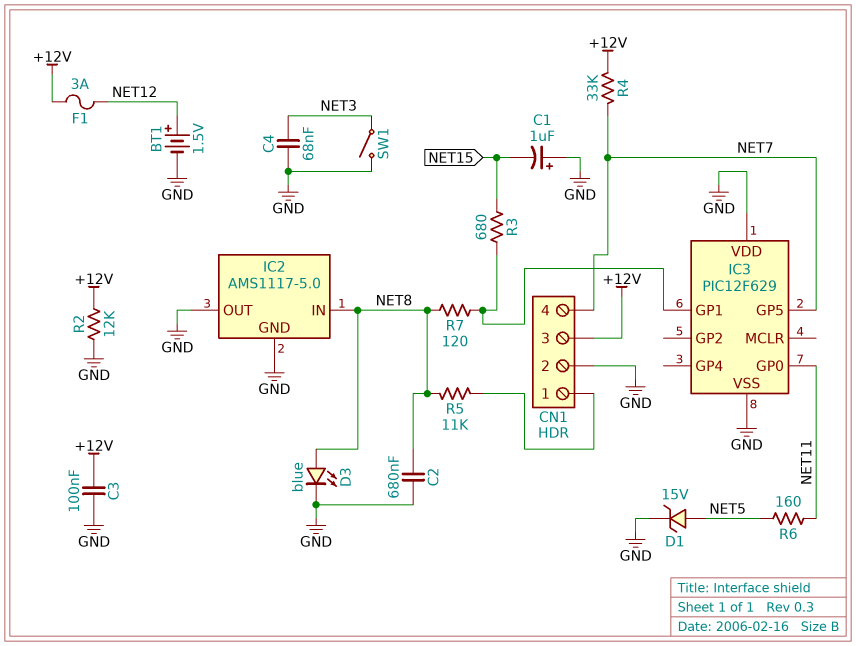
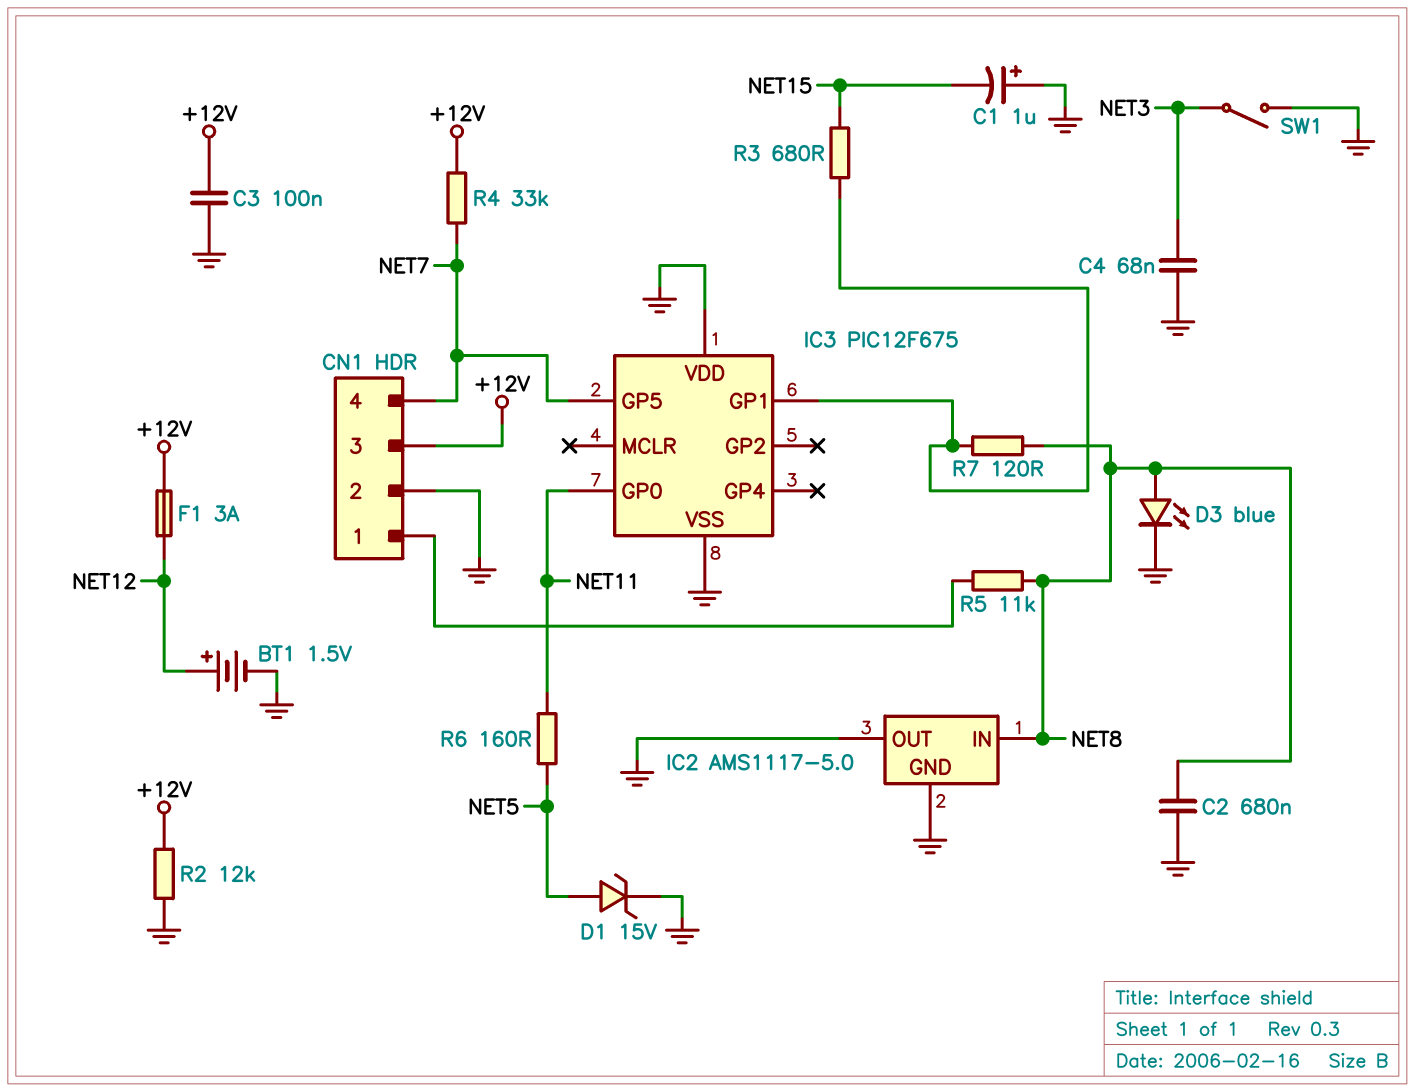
IC3: PIC12F629 -> PIC12F675

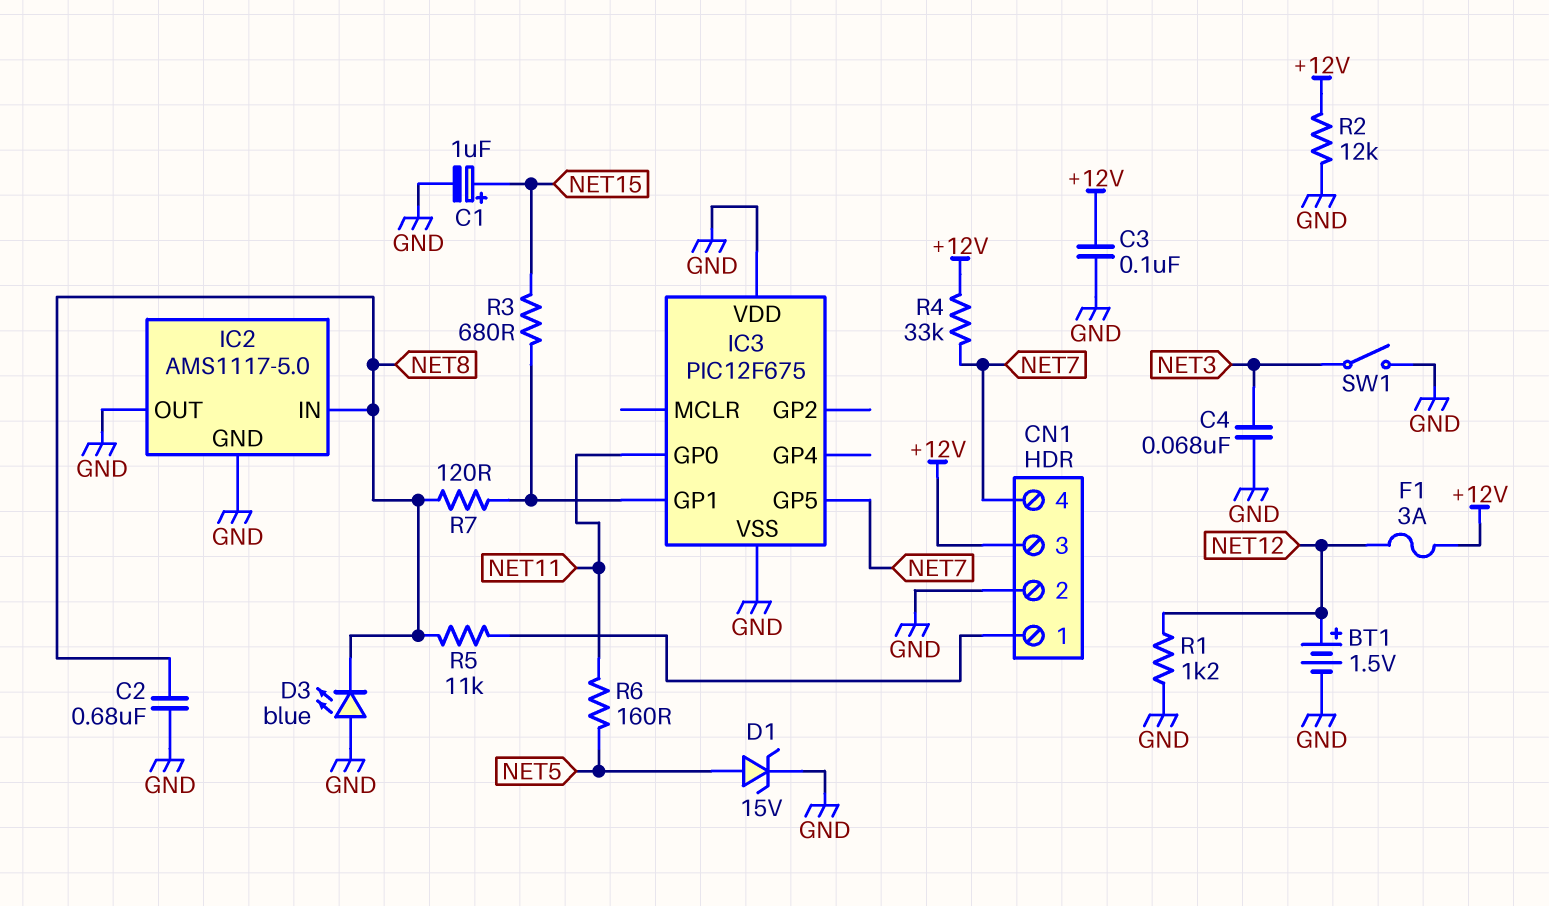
C1: 1uF (plus GND, minus NET15) -> 1uF (plus NET15, minus GND)
D3: LED blue (A NET8, K GND) -> LED blue (A GND, K NET8)
R1: none -> 1.2k (GND, NET12)

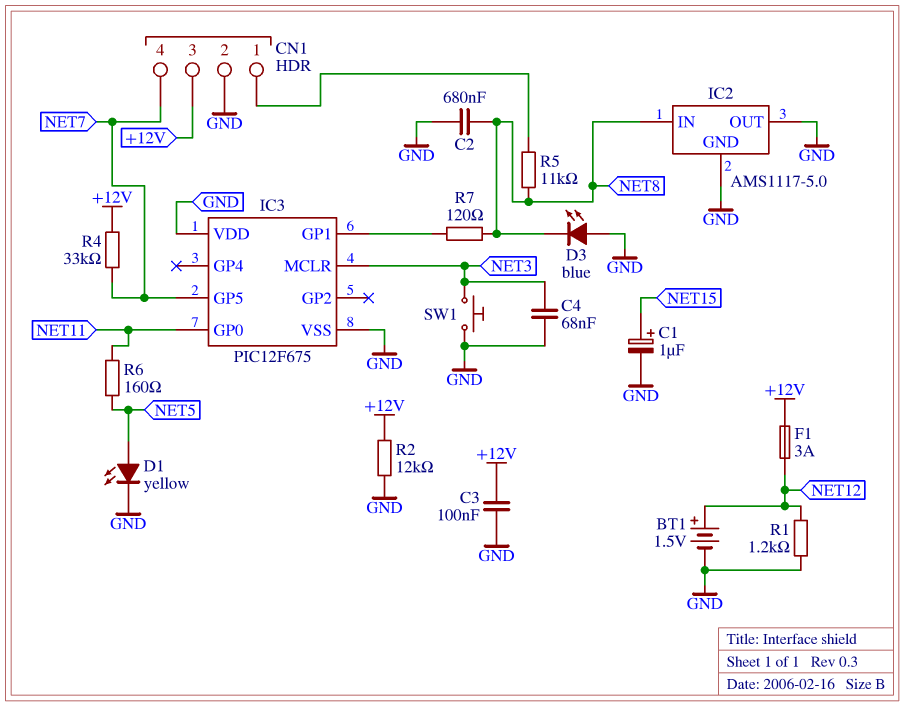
D1: zener 15V (A NET5, K GND) -> LED yellow (A NET5, K GND)
IC3 pin MCLR: none -> NET3
R3: 680 (IC3/GP1, NET15) -> none
SW1: switch (GND, NET3) -> button (GND, NET3)

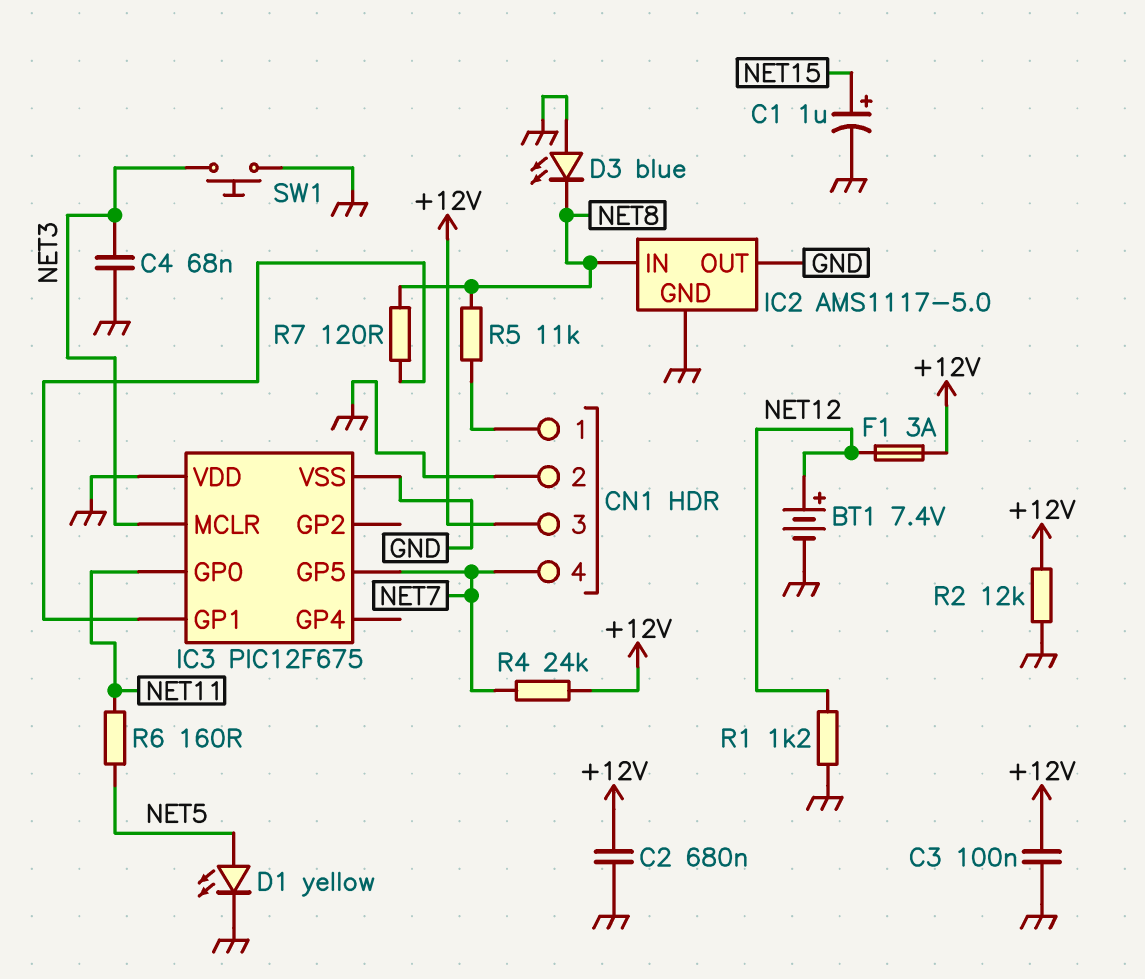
BT1: 1.5V (plus NET12, minus GND) -> 7.4V (plus NET12, minus GND)
C2: 680nF (GND, NET8) -> 680nF (+12V, GND)
R4: 33k (+12V, NET7) -> 24k (+12V, NET7)

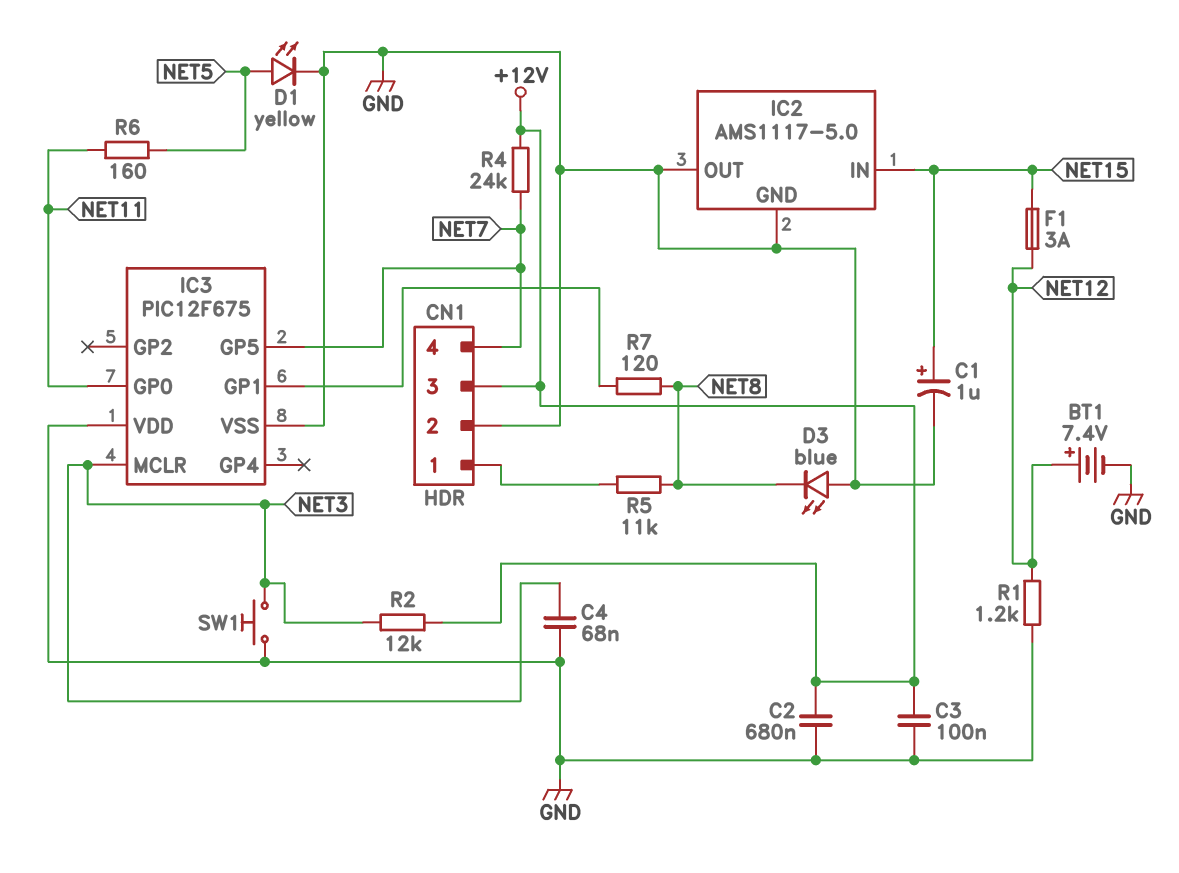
F1: 3A (+12V, NET12) -> 3A (NET12, NET15)
IC2 pin IN: NET8 -> NET15
R2: 12k (+12V, GND) -> 12k (+12V, NET3)

